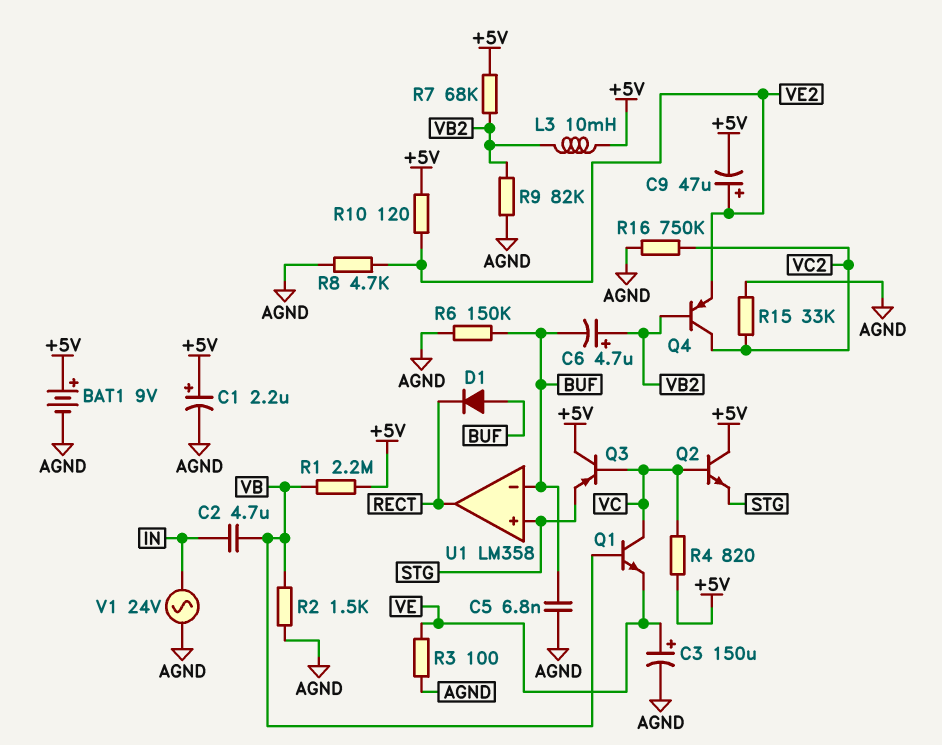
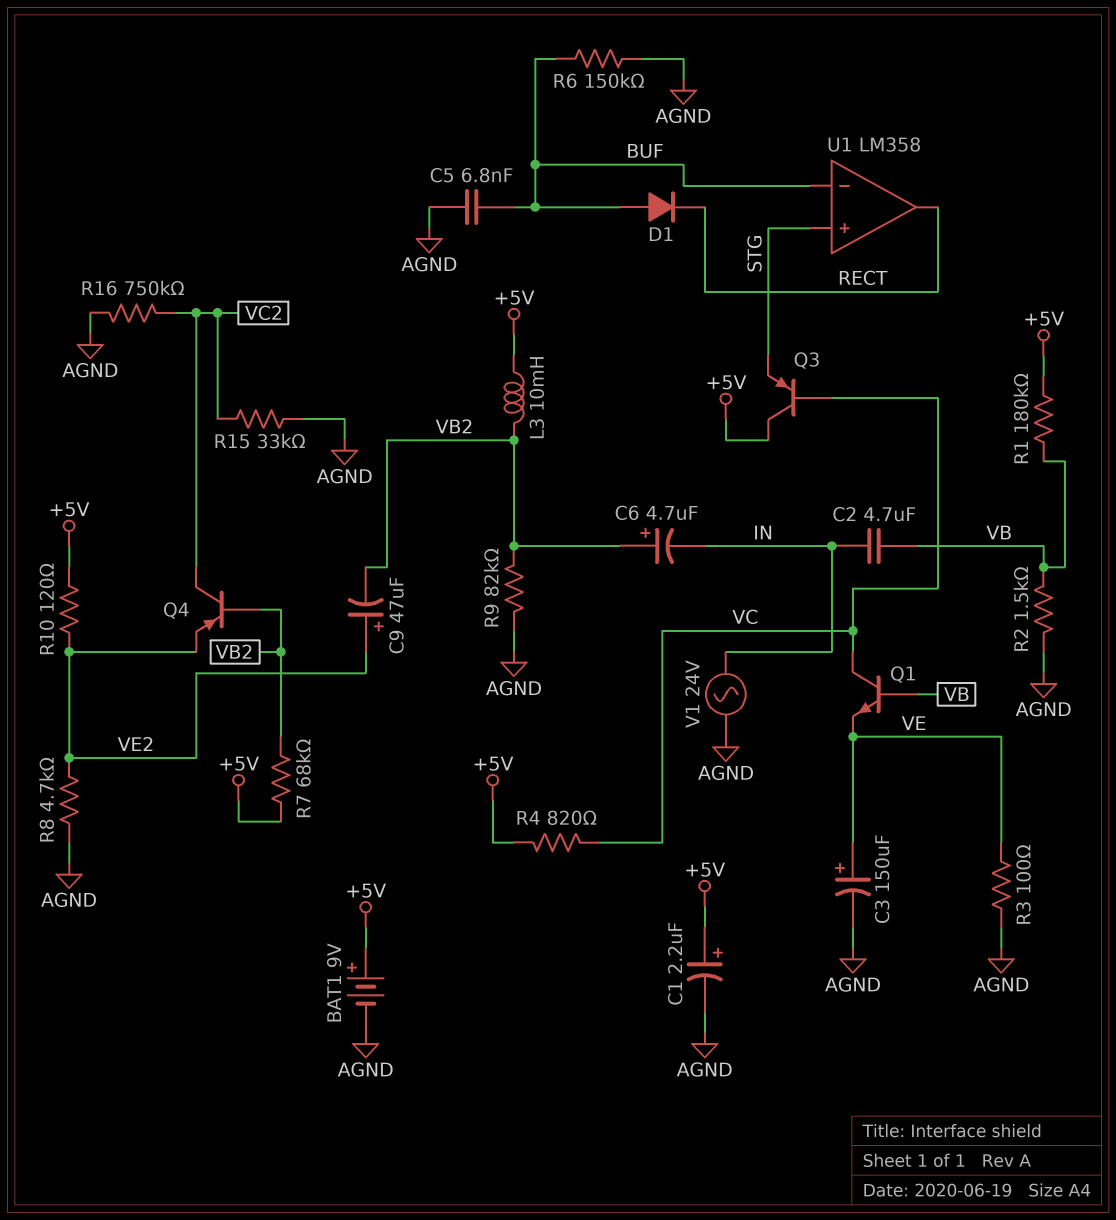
C6: 4.7uF (plus VB2, minus BUF) -> 4.7uF (plus VB2, minus IN)
C9: 47uF (plus VE2, minus +5V) -> 47uF (plus VE2, minus VB2)
Q2: NPN (B VC, C +5V, E STG) -> none
R1: 2.2M (+5V, VB) -> 180k (+5V, VB)

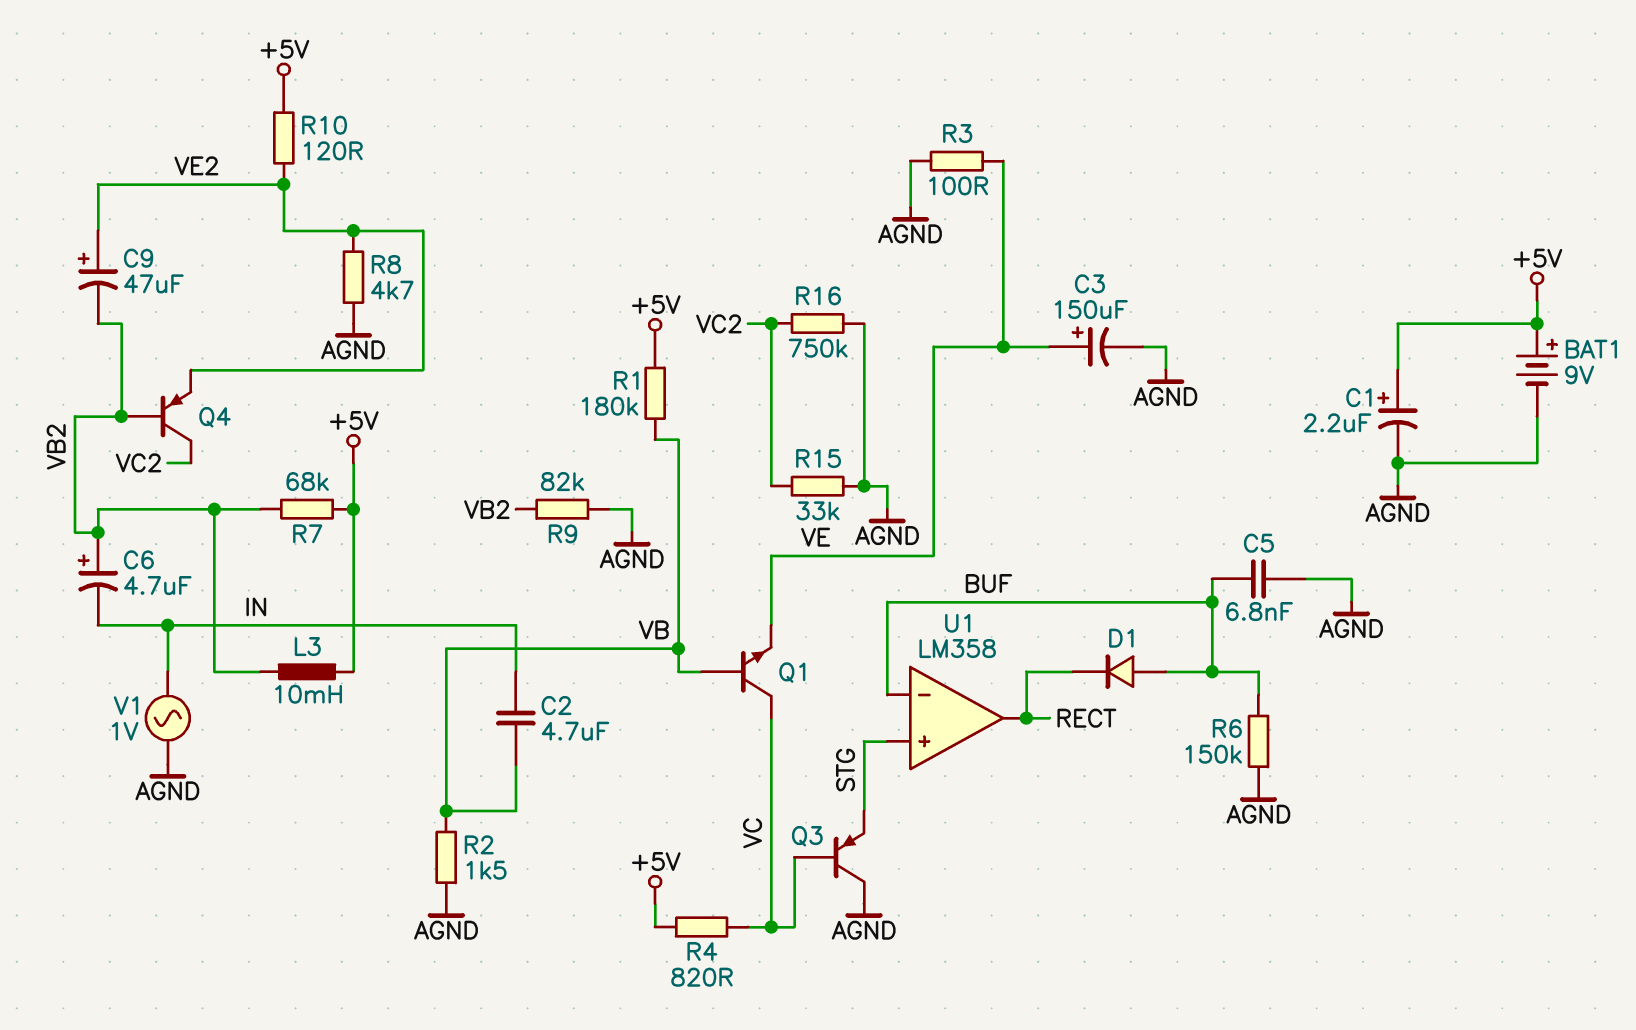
Q3: PNP (B VC, C +5V, E STG) -> PNP (B VC, C AGND, E STG)
V1: AC 24V (AGND, IN) -> AC 1V (AGND, IN)

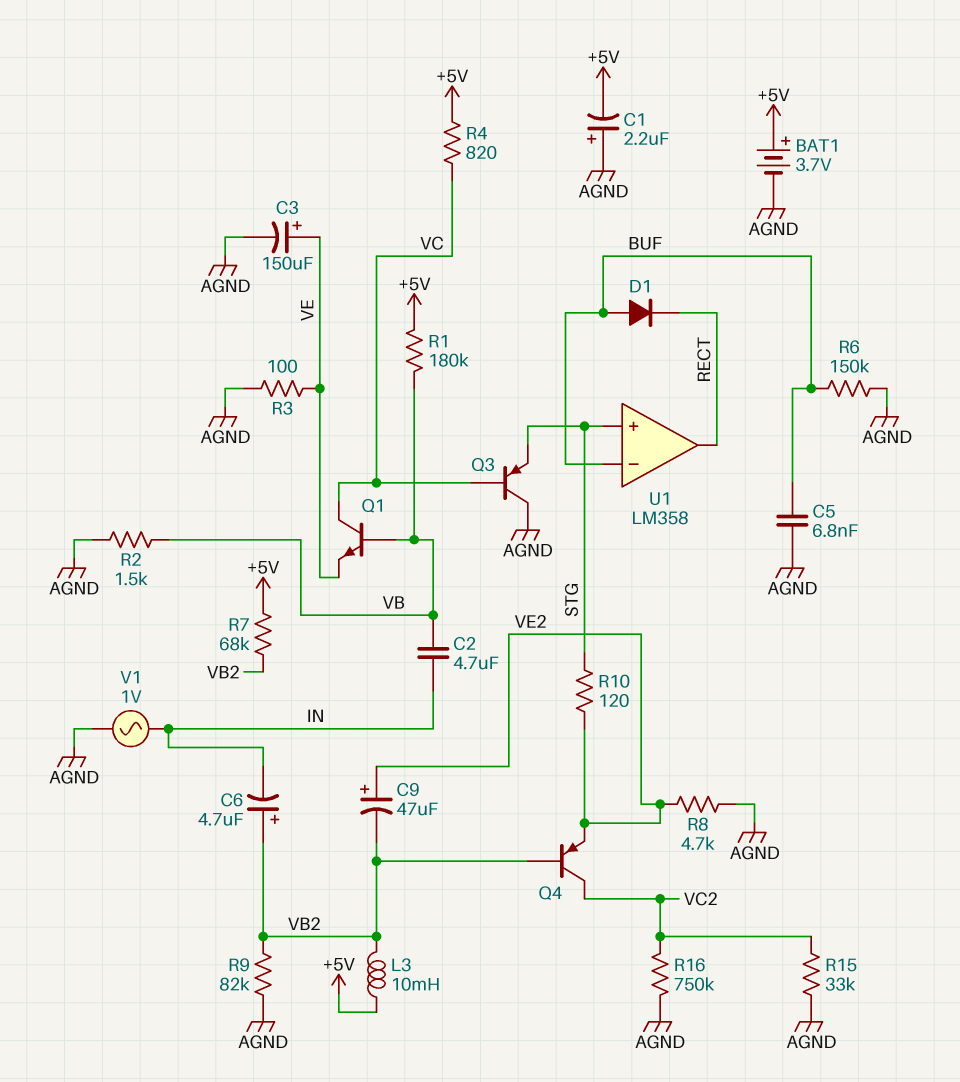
BAT1: 9V (plus +5V, minus AGND) -> 3.7V (plus +5V, minus AGND)
C1: 2.2uF (plus +5V, minus AGND) -> 2.2uF (plus AGND, minus +5V)
R10: 120 (+5V, VE2) -> 120 (STG, VE2)

